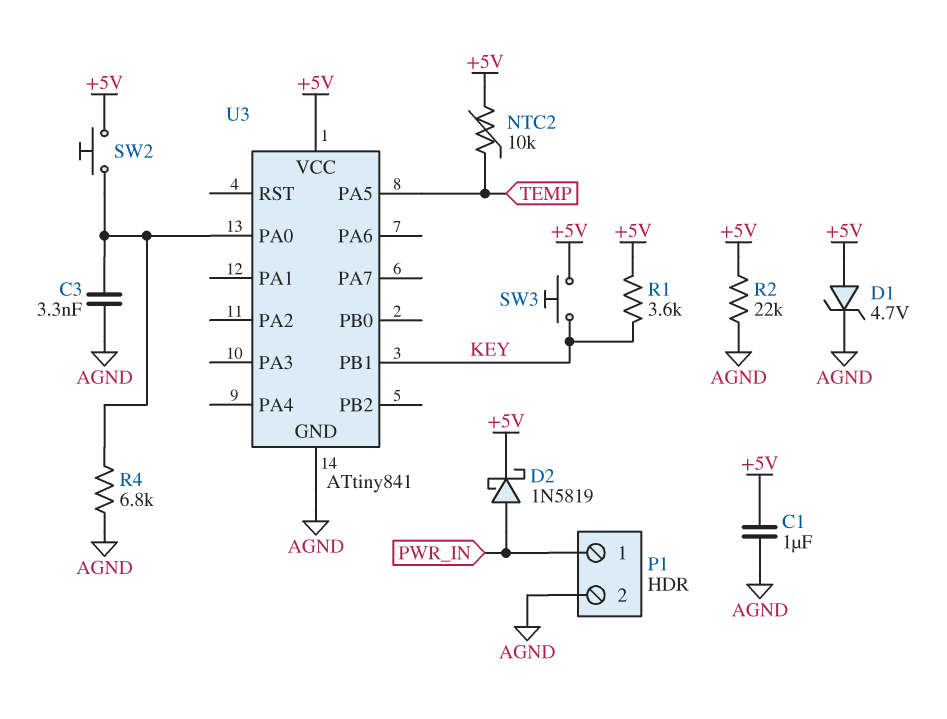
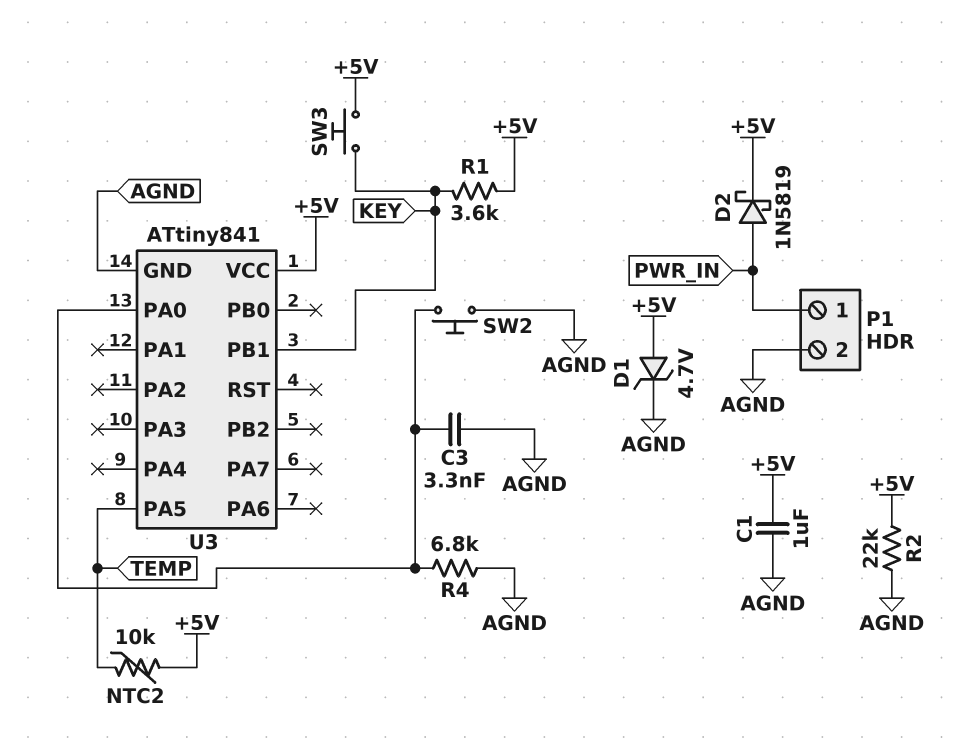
SW2: button (+5V, U3/PA0) -> button (AGND, U3/PA0)

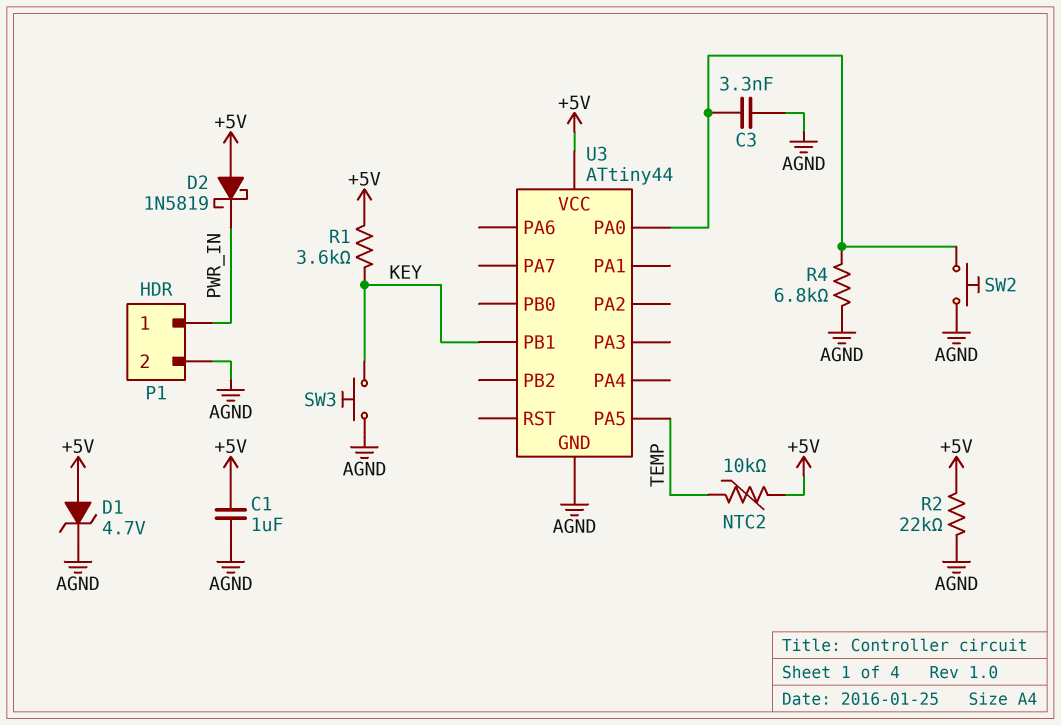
D2: schottky 1N5819 (A PWR_IN, K +5V) -> schottky 1N5819 (A +5V, K PWR_IN)
SW3: button (+5V, KEY) -> button (AGND, KEY)
U3: ATtiny841 -> ATtiny44

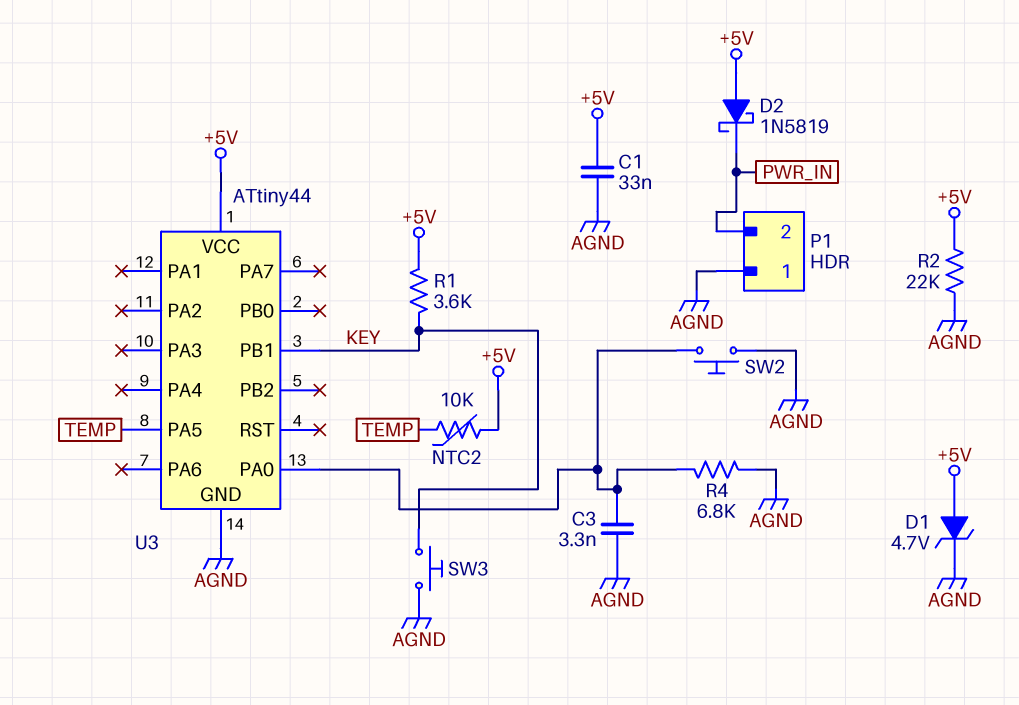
C1: 1uF (+5V, AGND) -> 33nF (+5V, AGND)
P1 pin 1: PWR_IN -> AGND
P1 pin 2: AGND -> PWR_IN

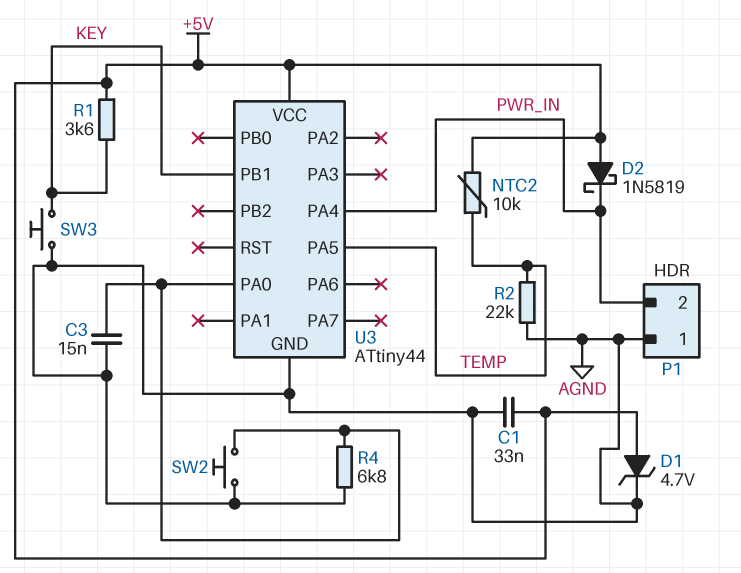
C3: 3.3nF (AGND, U3/PA0) -> 15nF (AGND, U3/PA0)
R2: 22k (+5V, AGND) -> 22k (AGND, TEMP)
U3 pin PA4: none -> PWR_IN

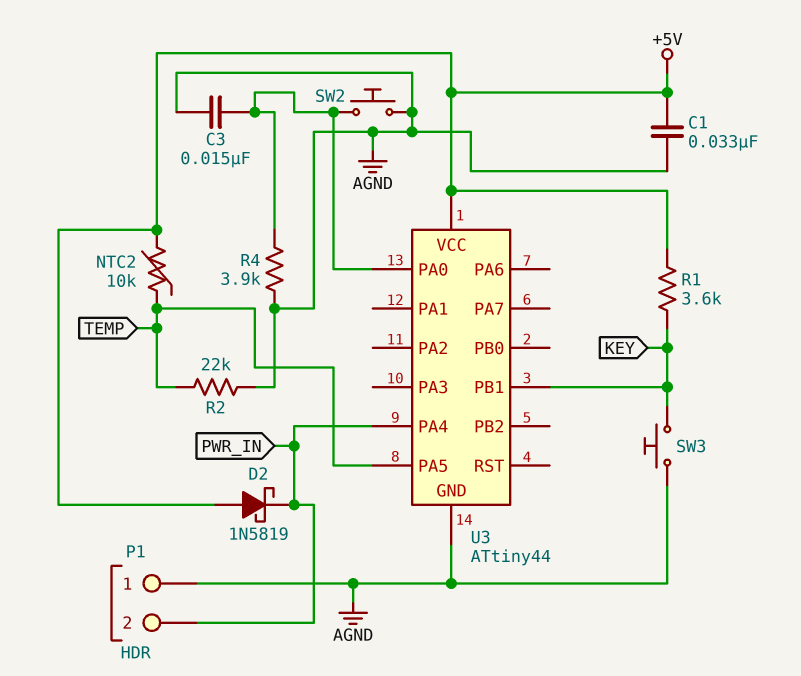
D1: zener 4.7V (A +5V, K AGND) -> none
R4: 6.8k (AGND, U3/PA0) -> 3.9k (AGND, U3/PA0)

